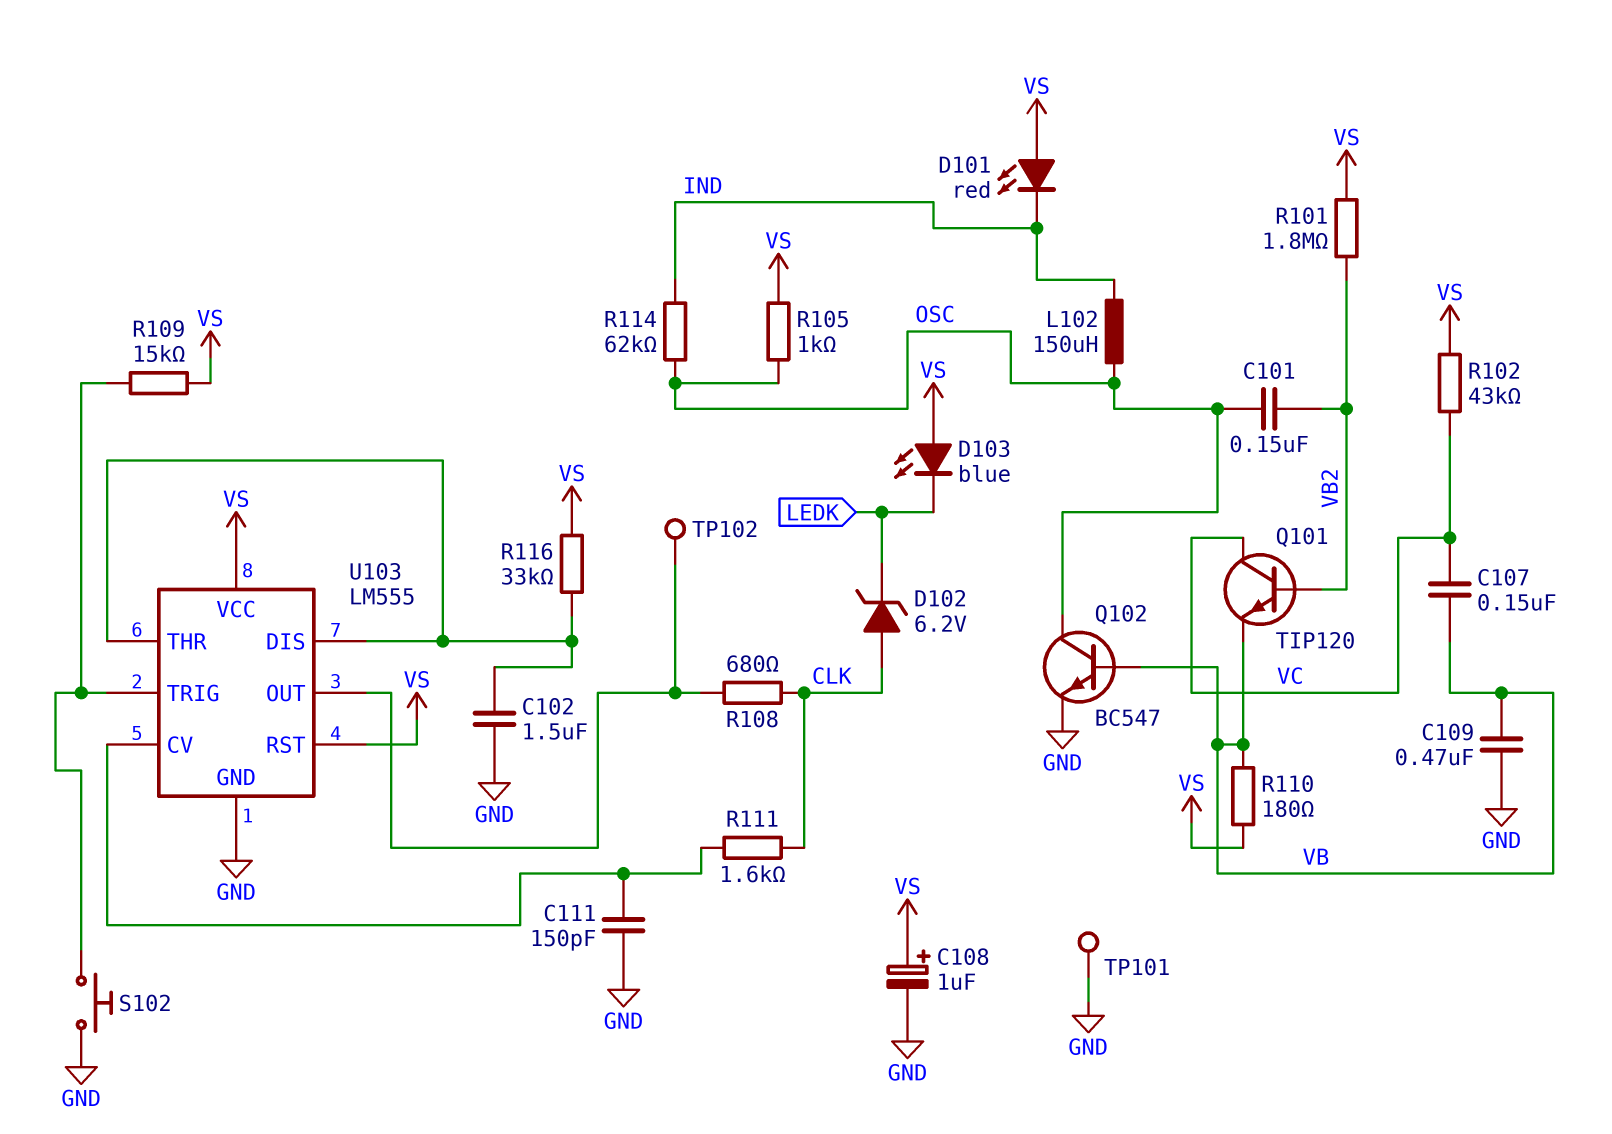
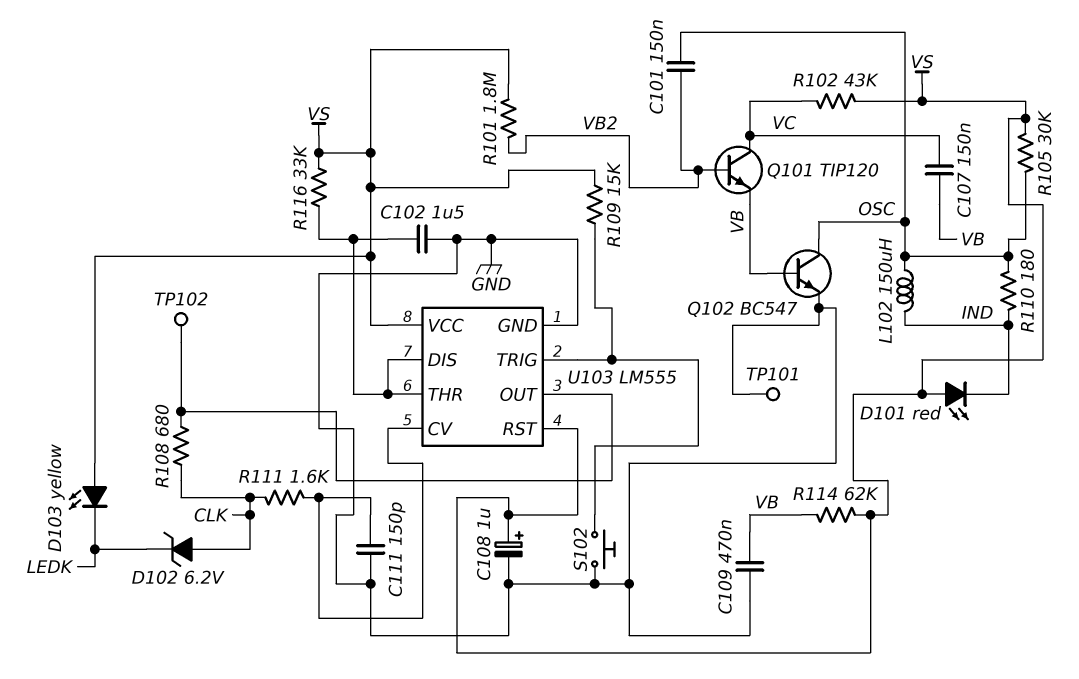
D103: LED blue (A VS, K LEDK) -> LED yellow (A VS, K LEDK)
R105: 1k (OSC, VS) -> 30k (OSC, VS)
R110: 180 (VB, VS) -> 180 (IND, OSC)
R114: 62k (IND, OSC) -> 62k (VB, VS)

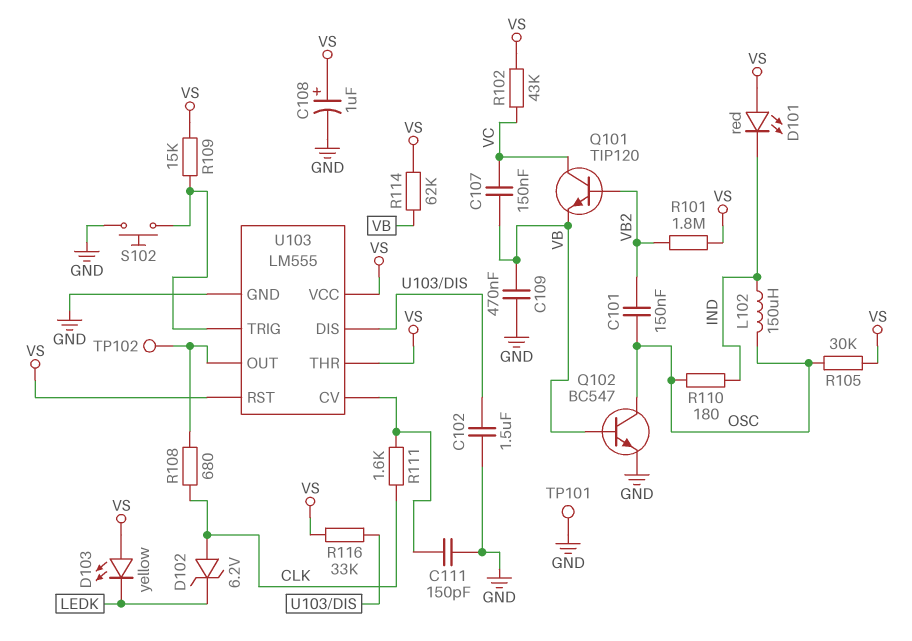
U103 pin THR: U103/DIS -> VS

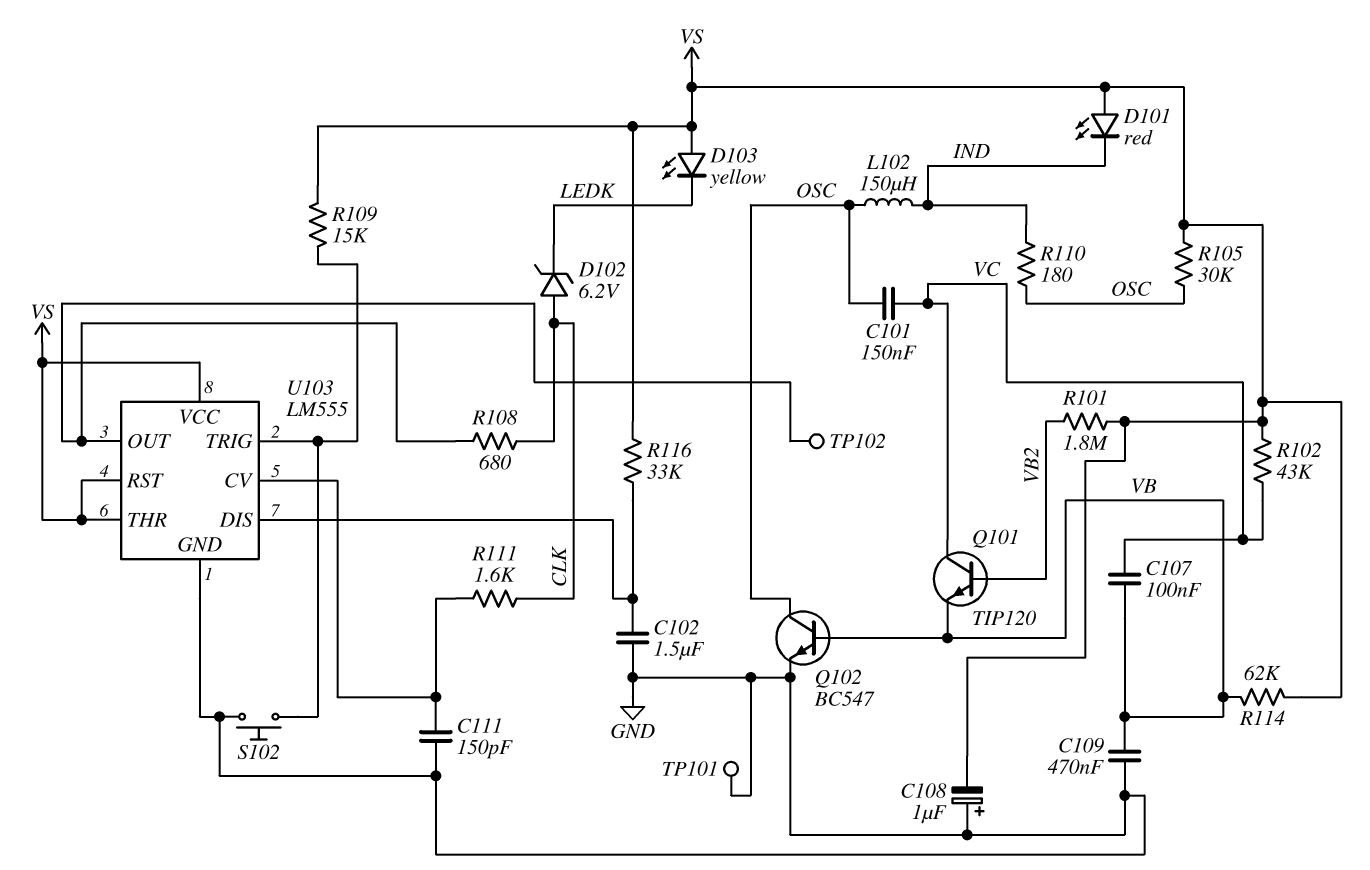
C101: 150nF (OSC, VB2) -> 150nF (OSC, VC)
C107: 150nF (VB, VC) -> 100nF (VB, VC)
C108: 1uF (plus VS, minus GND) -> 1uF (plus GND, minus VS)

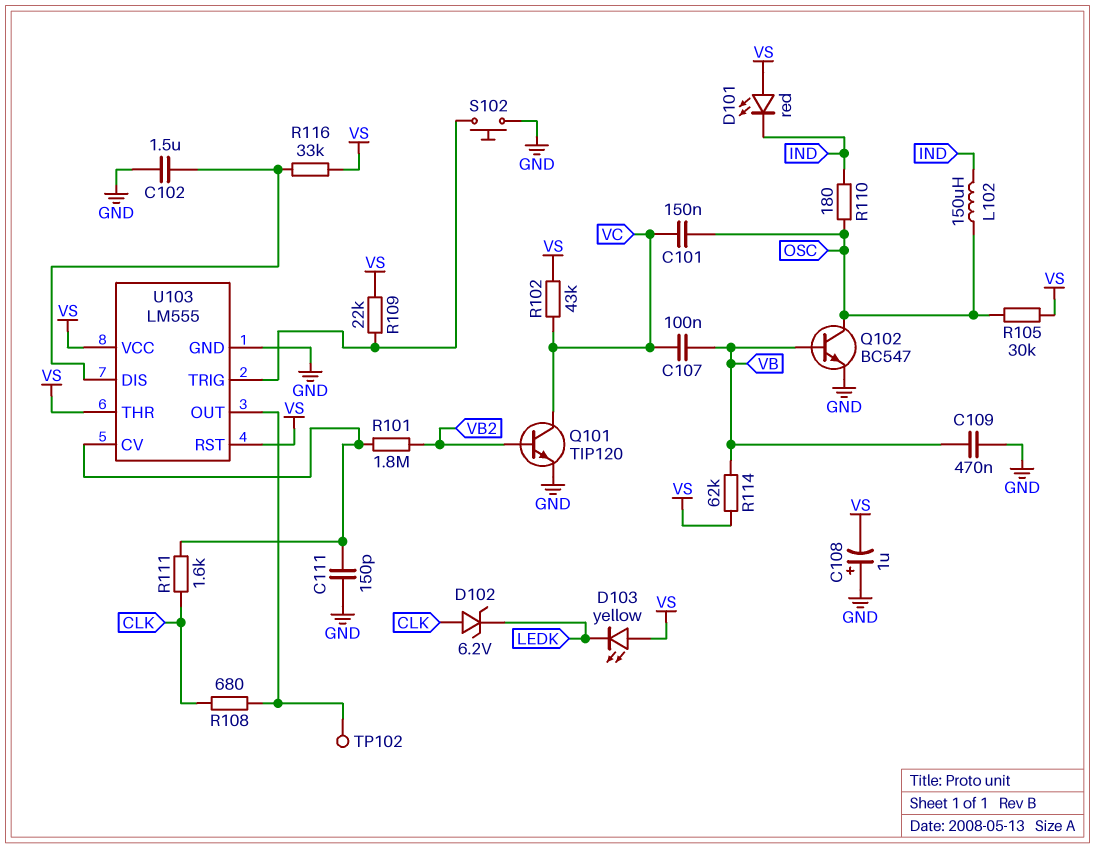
Q101: NPN TIP120 (B VB2, C VC, E VB) -> NPN TIP120 (B VB2, C VC, E GND)
R101: 1.8M (VB2, VS) -> 1.8M (U103/CV, VB2)
R109: 15k (U103/TRIG, VS) -> 22k (U103/TRIG, VS)
TP101: test point (GND) -> none

